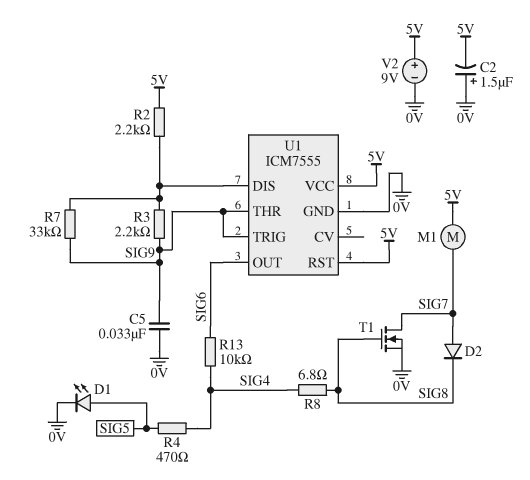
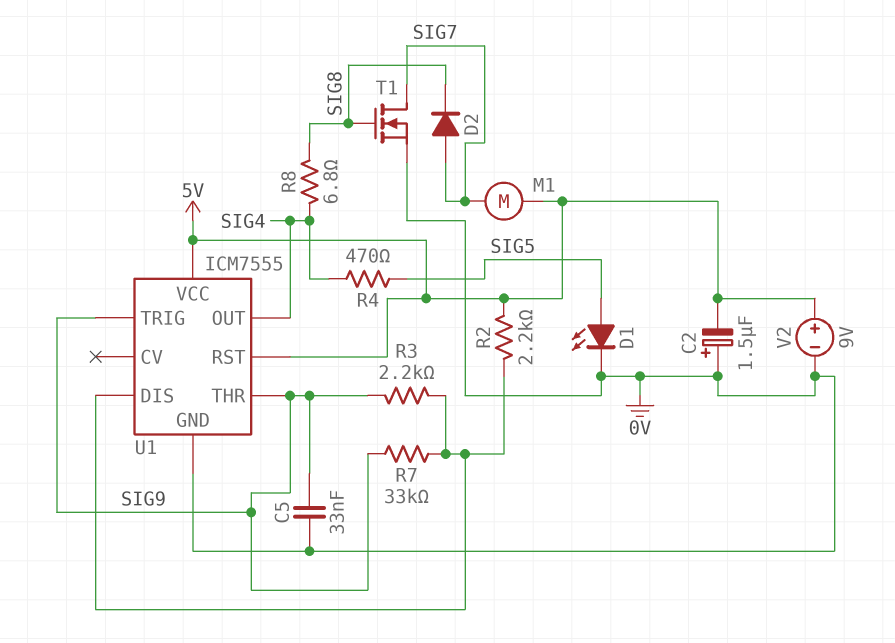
R13: 10k (SIG4, SIG6) -> none
U1 pin OUT: SIG6 -> SIG4

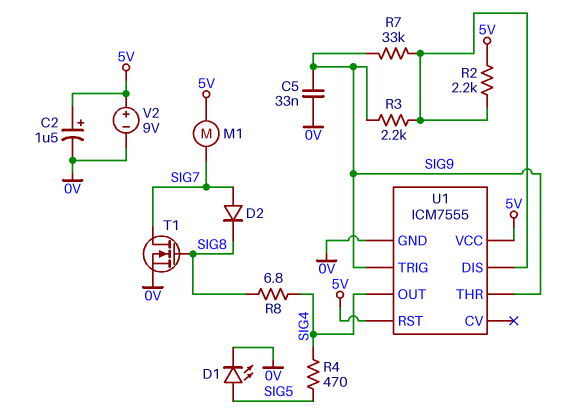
C2: 1.5uF (plus 0V, minus 5V) -> 1.5uF (plus 5V, minus 0V)

